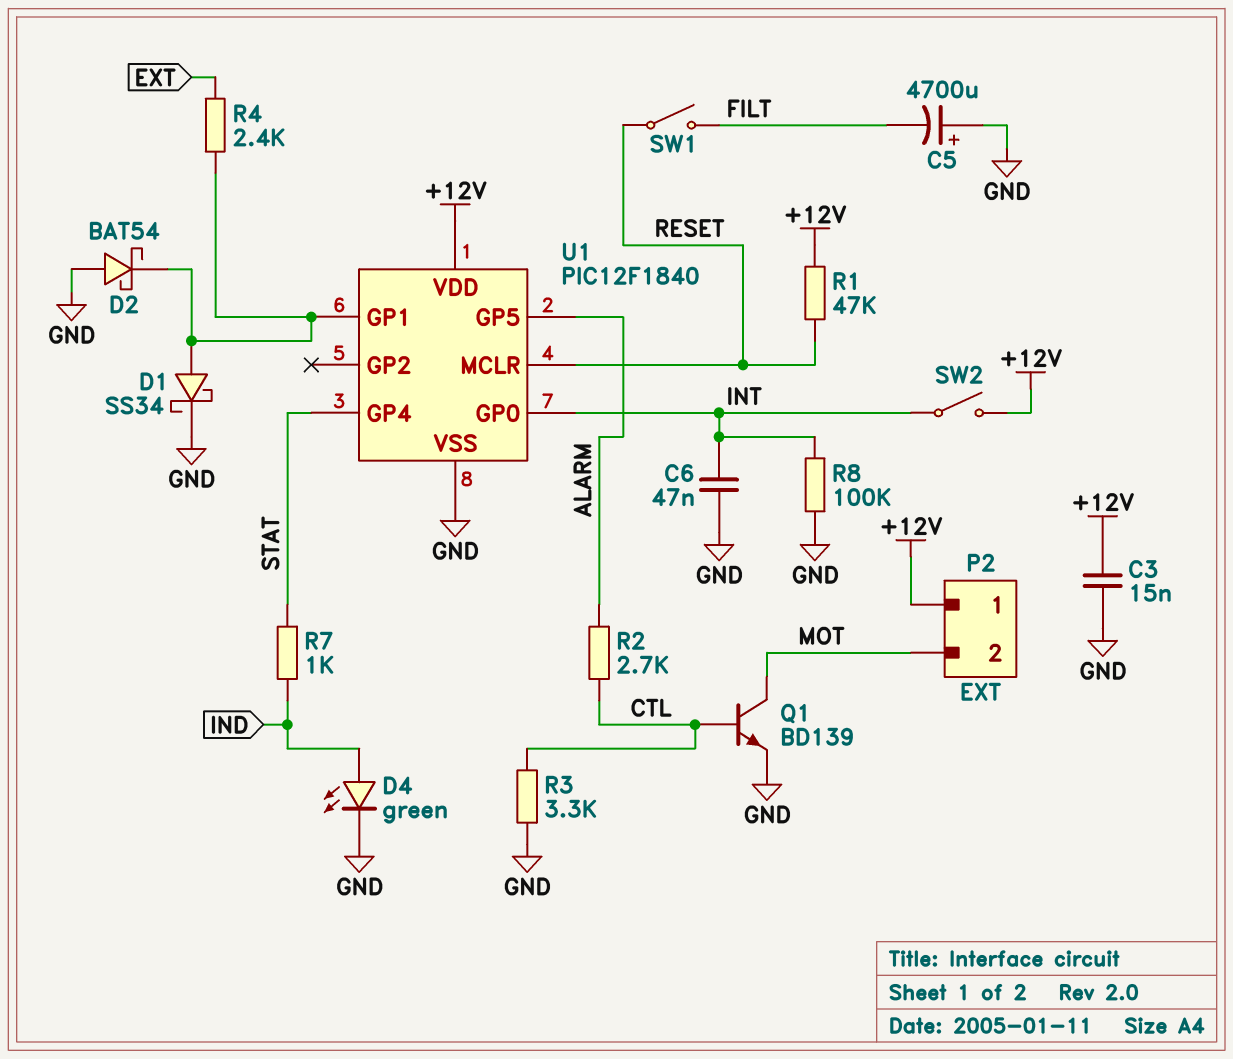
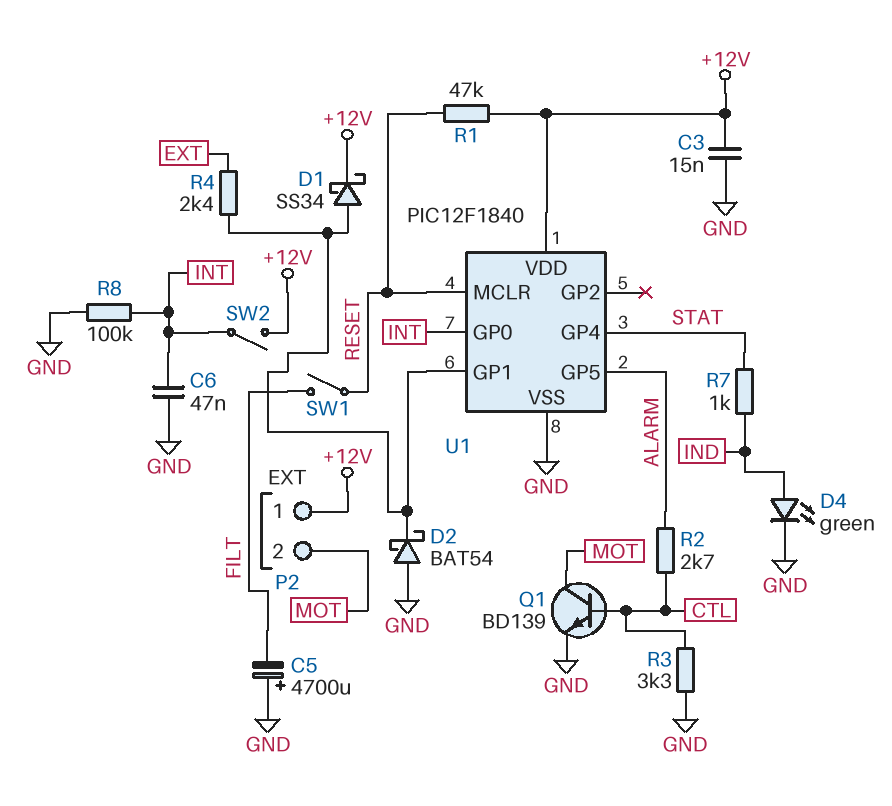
D1: schottky SS34 (A U1/GP1, K GND) -> schottky SS34 (A U1/GP1, K +12V)

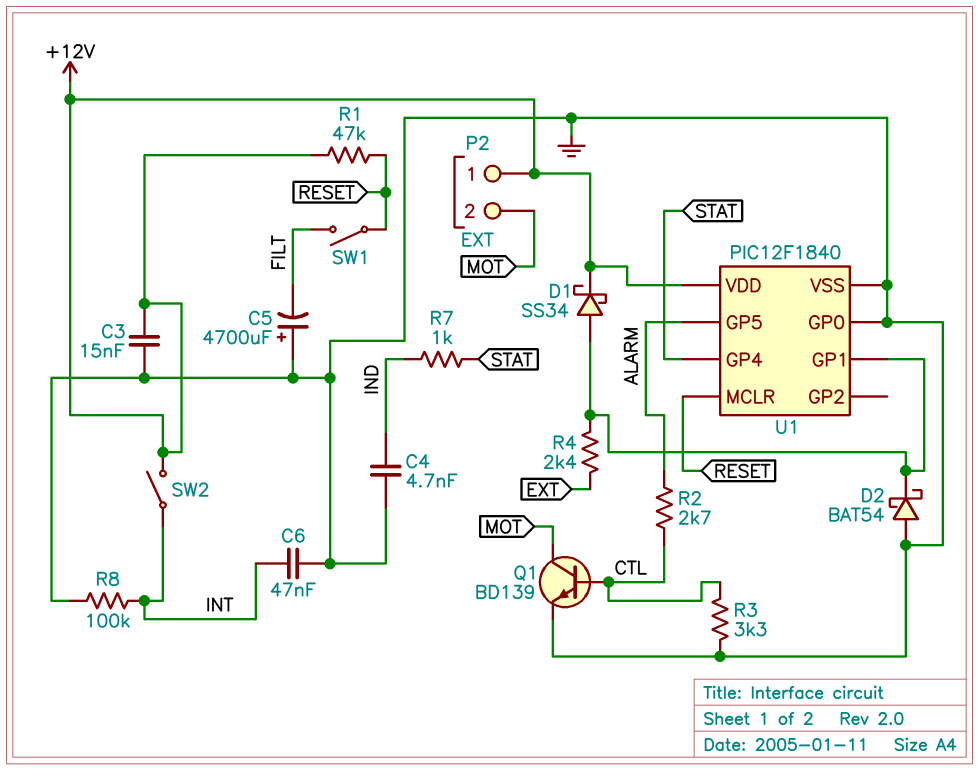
C4: none -> 4.7nF (GND, IND)
D4: LED green (A IND, K GND) -> none
U1 pin GP0: INT -> GND

